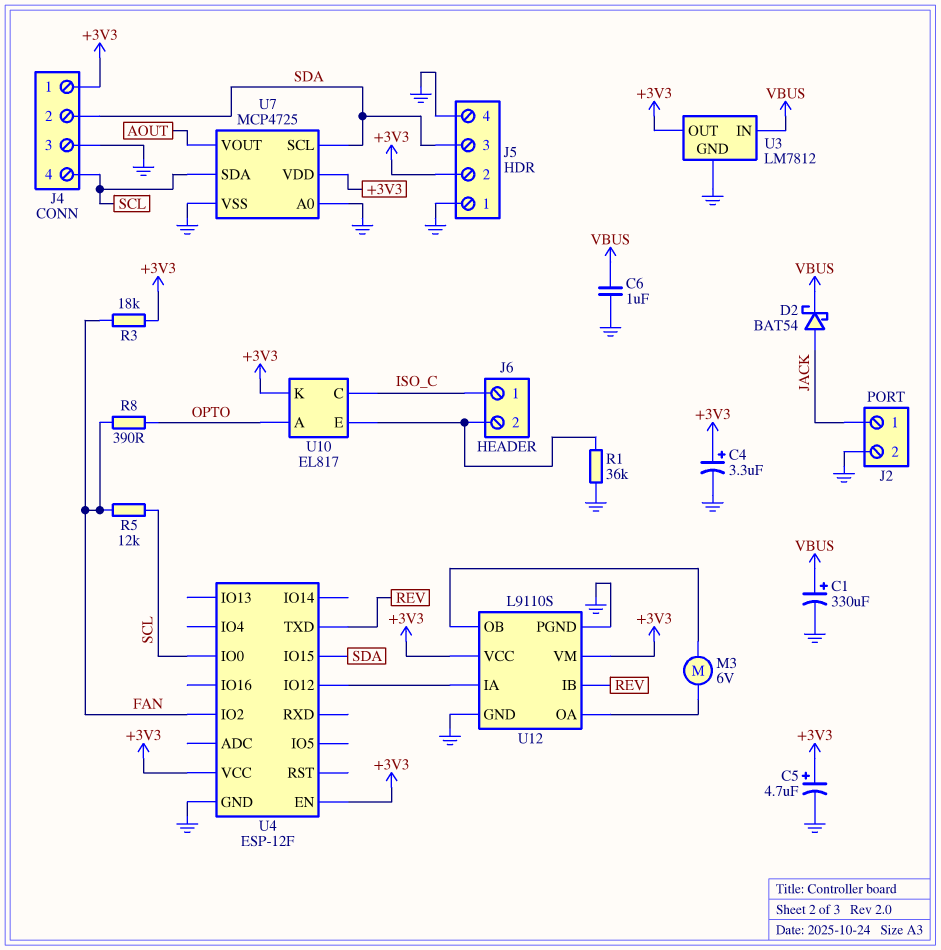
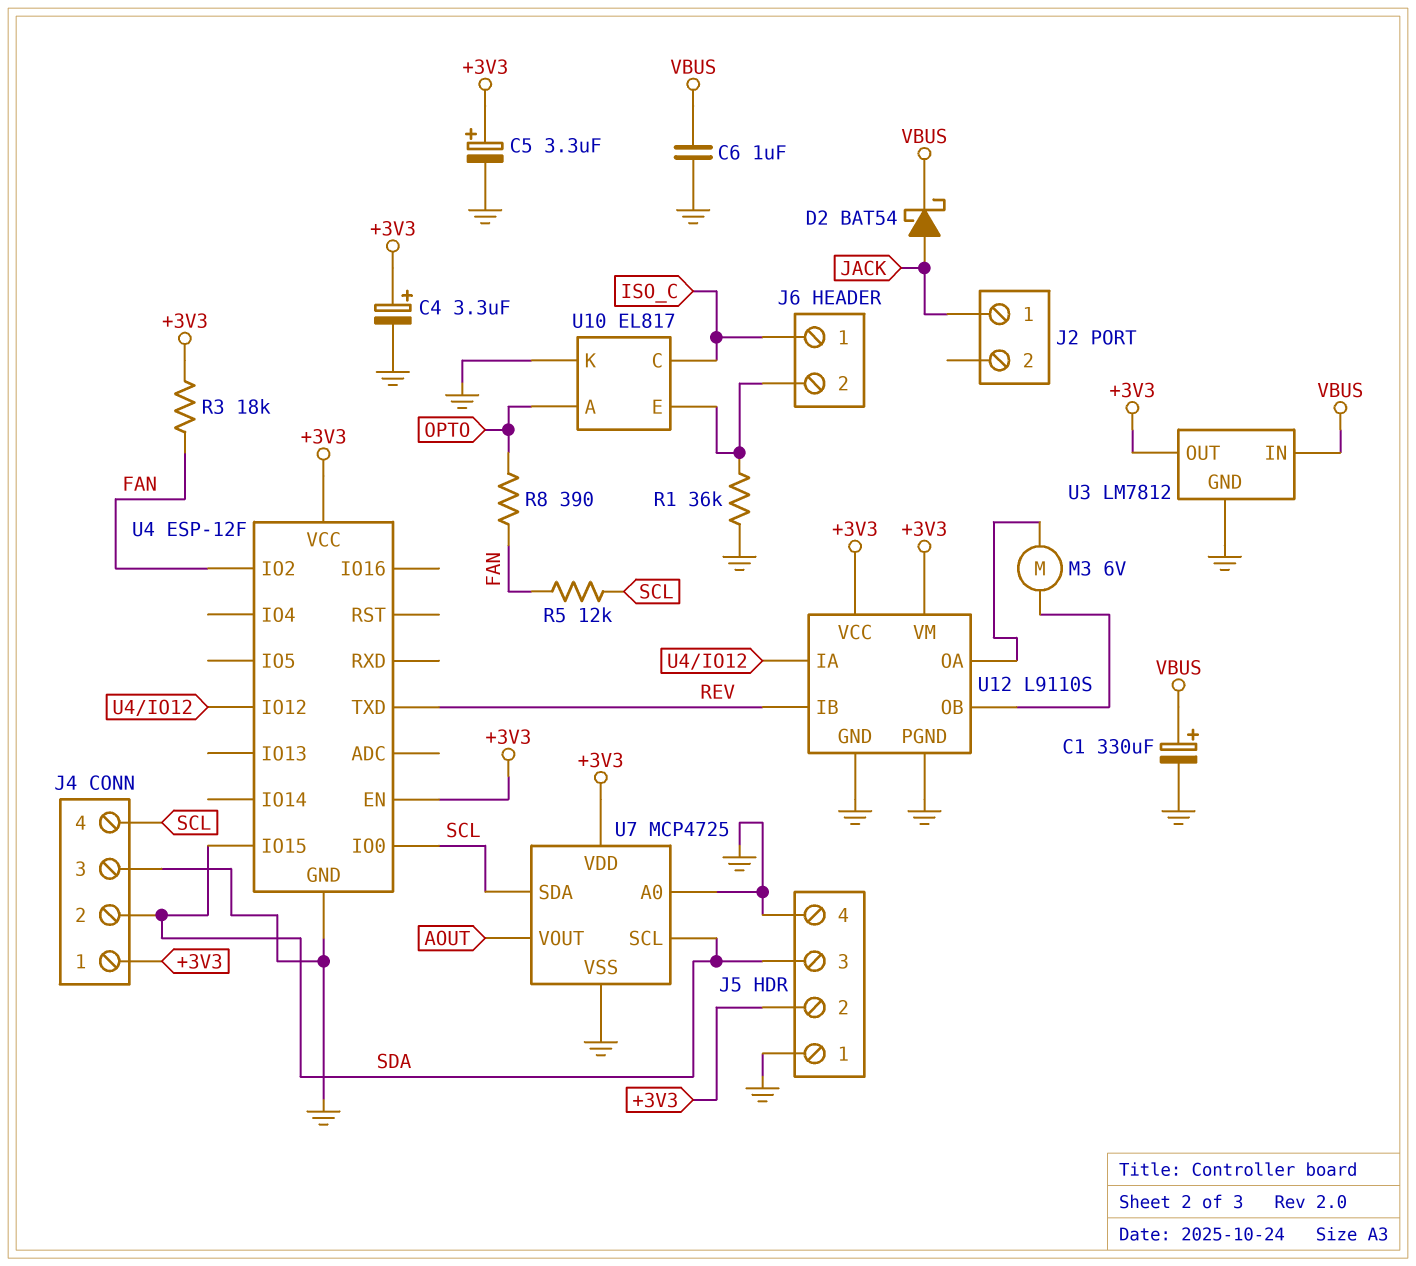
C5: 4.7uF (plus +3V3, minus GND) -> 3.3uF (plus +3V3, minus GND)
J2 pin 2: GND -> none
U10 pin K: +3V3 -> GND

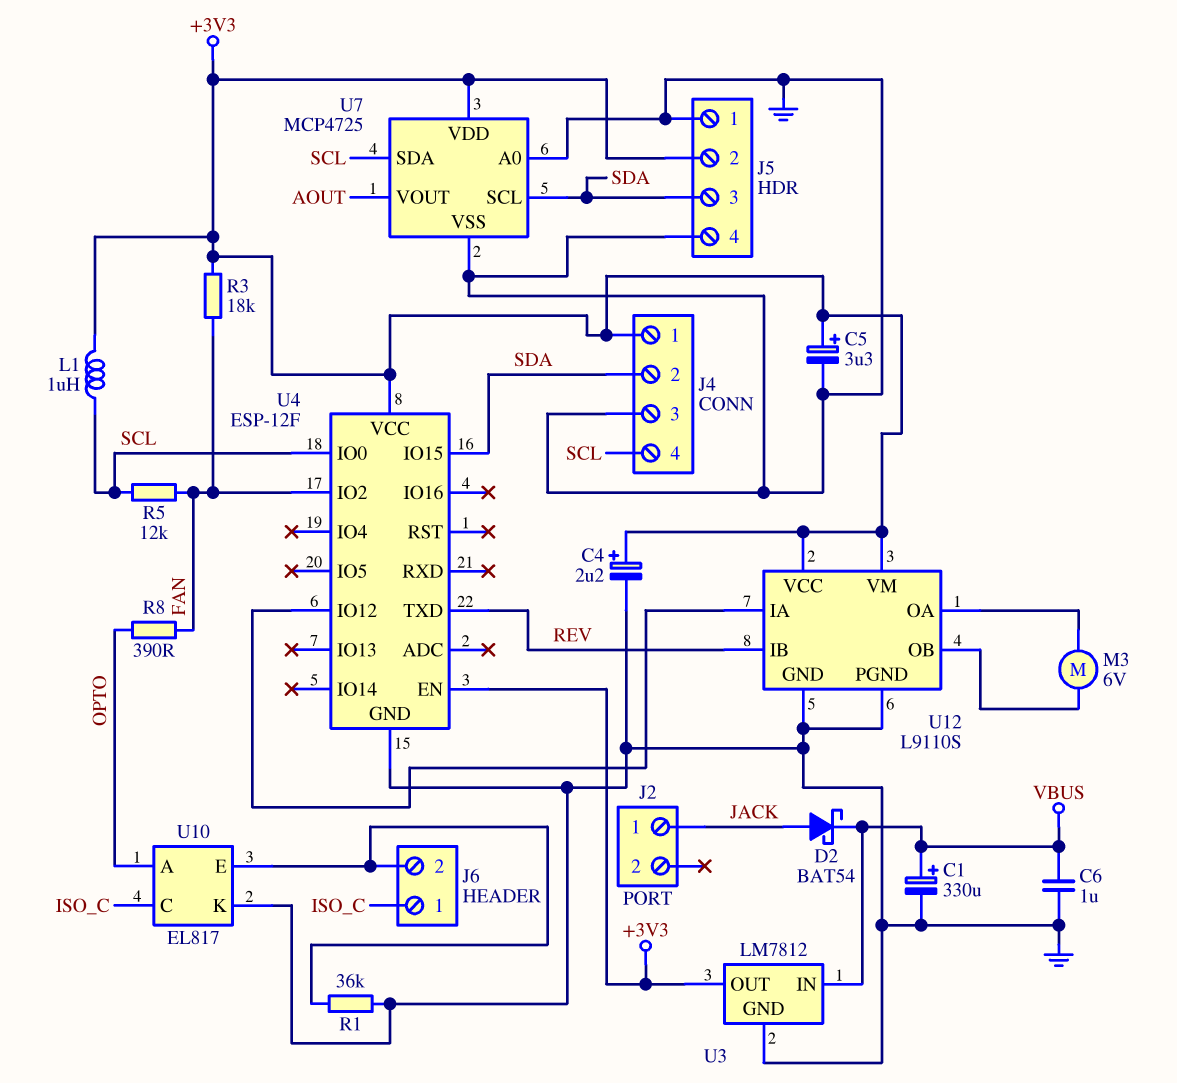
C4: 3.3uF (plus +3V3, minus GND) -> 2.2uF (plus +3V3, minus GND)
L1: none -> 1uH (+3V3, SCL)

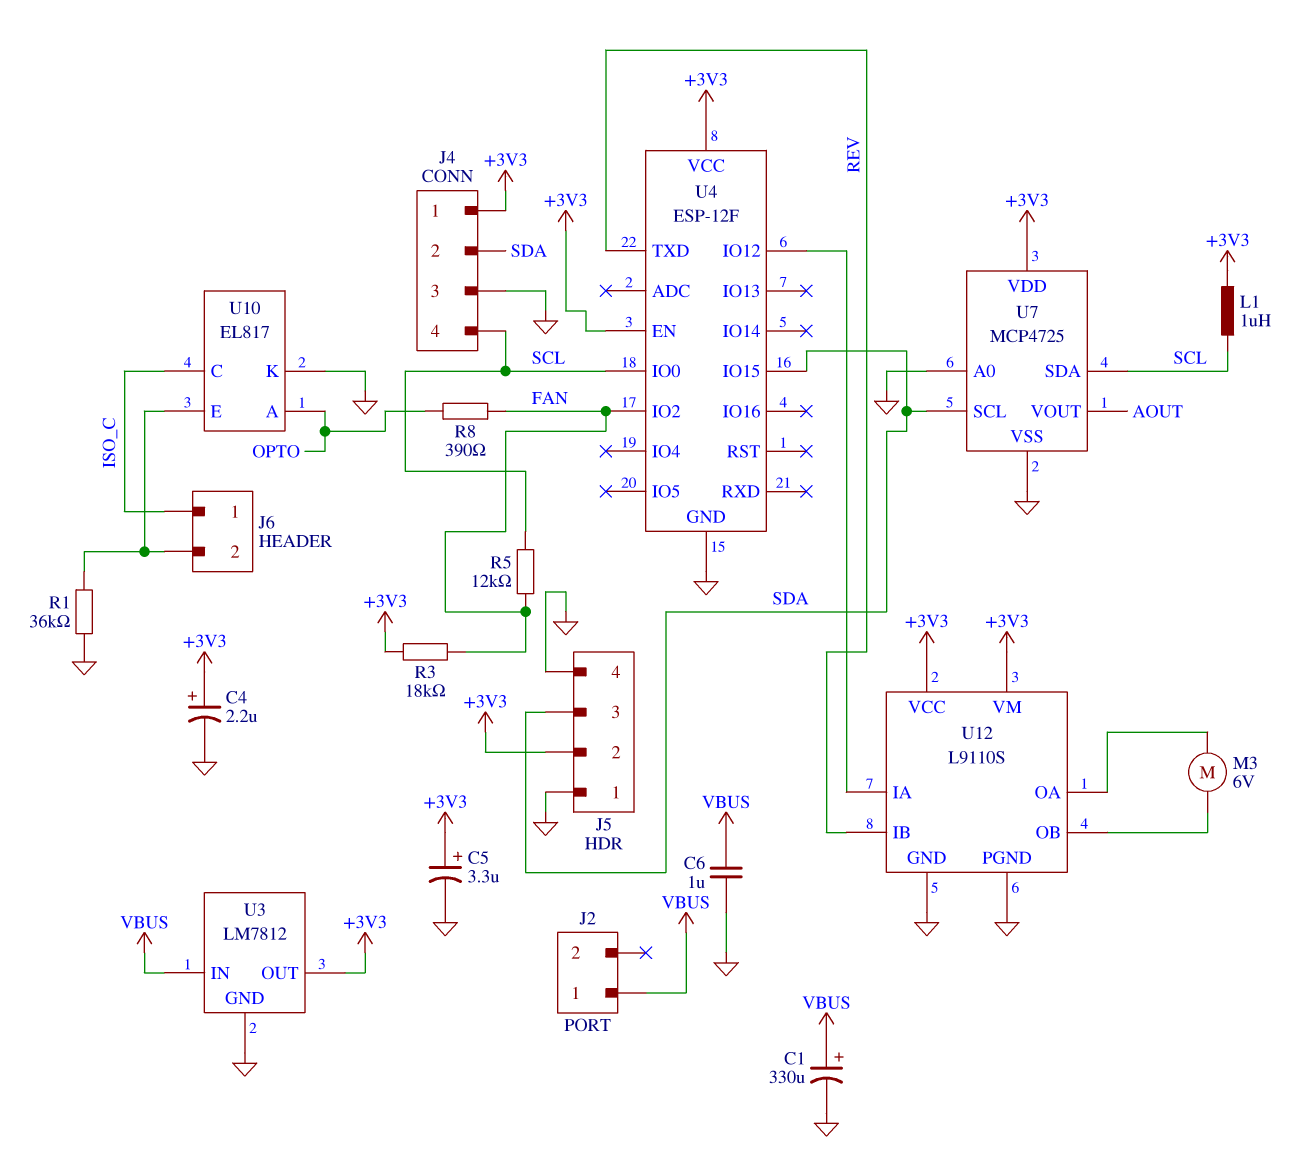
D2: schottky BAT54 (A JACK, K VBUS) -> none
J2 pin 1: JACK -> VBUS

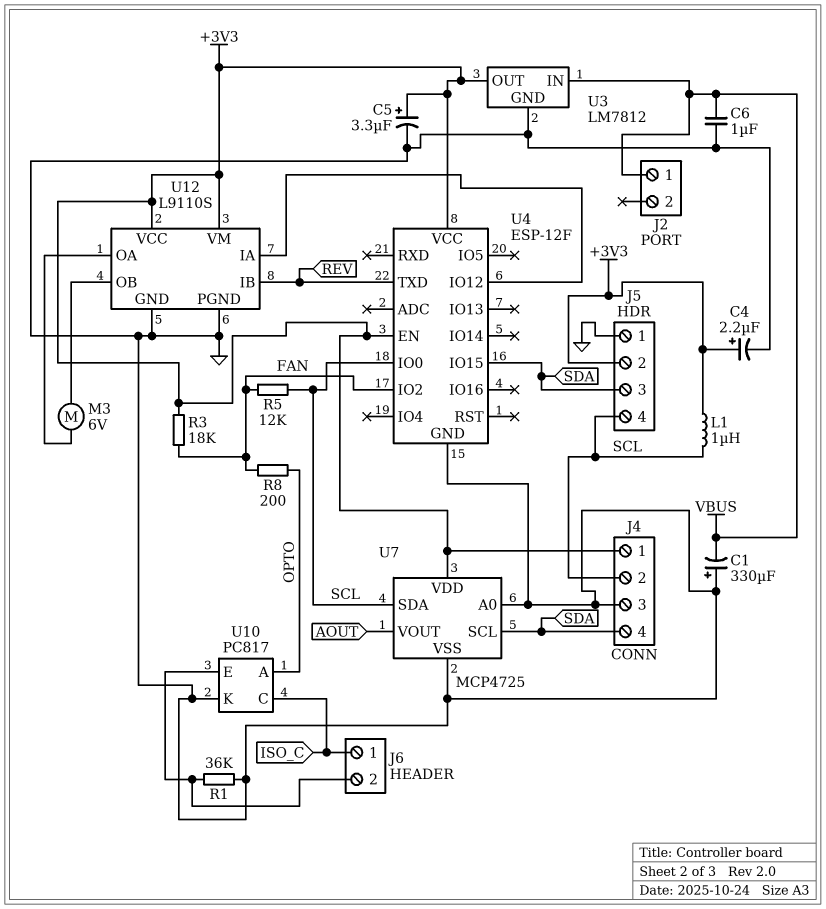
C1: 330uF (plus VBUS, minus GND) -> 330uF (plus GND, minus VBUS)
J4 pin 2: SDA -> SCL
J4 pin 4: SCL -> SDA
J5 pin 4: GND -> SCL
R8: 390 (FAN, OPTO) -> 200 (FAN, OPTO)
U10: EL817 -> PC817

